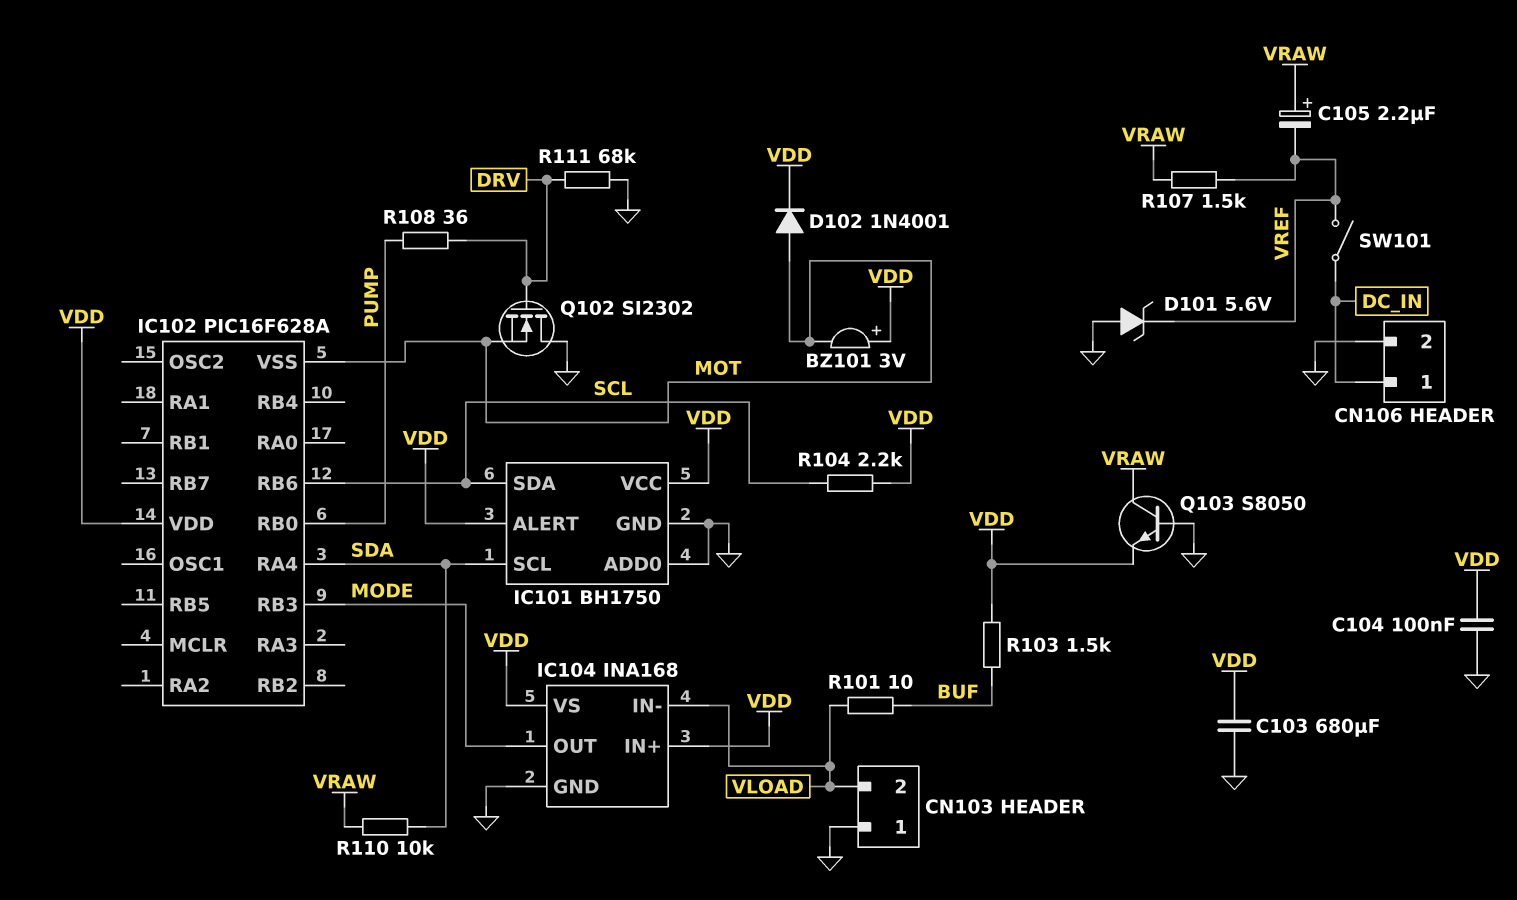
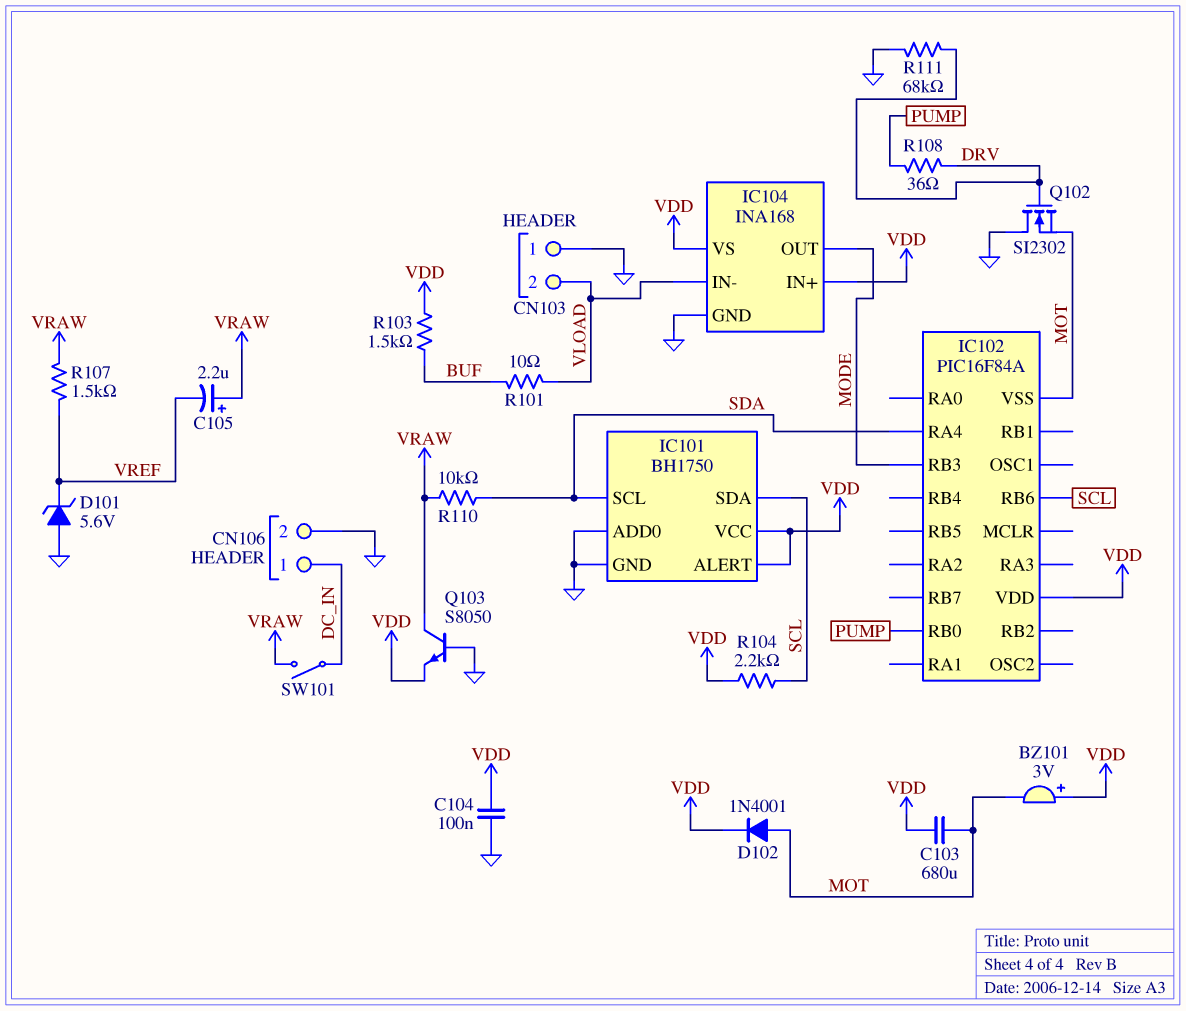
C103: 680uF (GND, VDD) -> 680uF (MOT, VDD)
IC102: PIC16F628A -> PIC16F84A
SW101: switch (DC_IN, VREF) -> switch (DC_IN, VRAW)

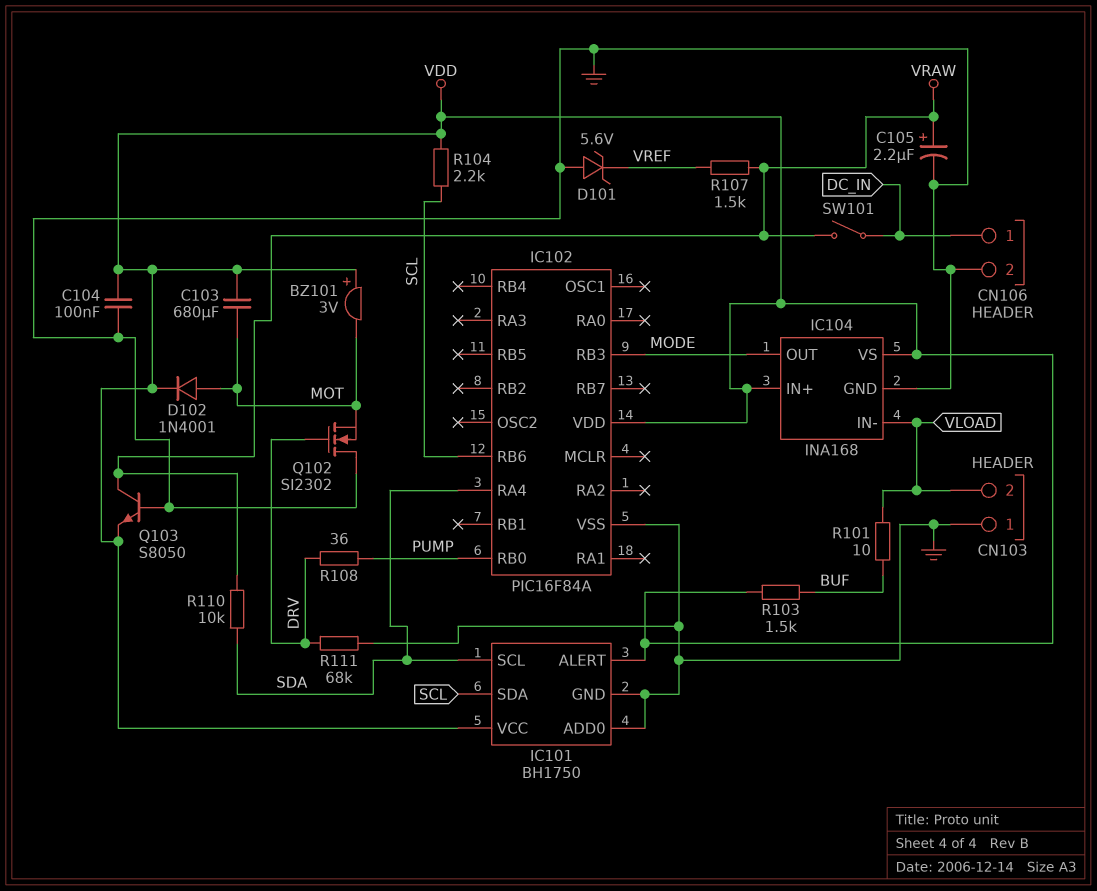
C105: 2.2uF (plus VRAW, minus VREF) -> 2.2uF (plus VRAW, minus GND)
IC102 pin VSS: MOT -> GND

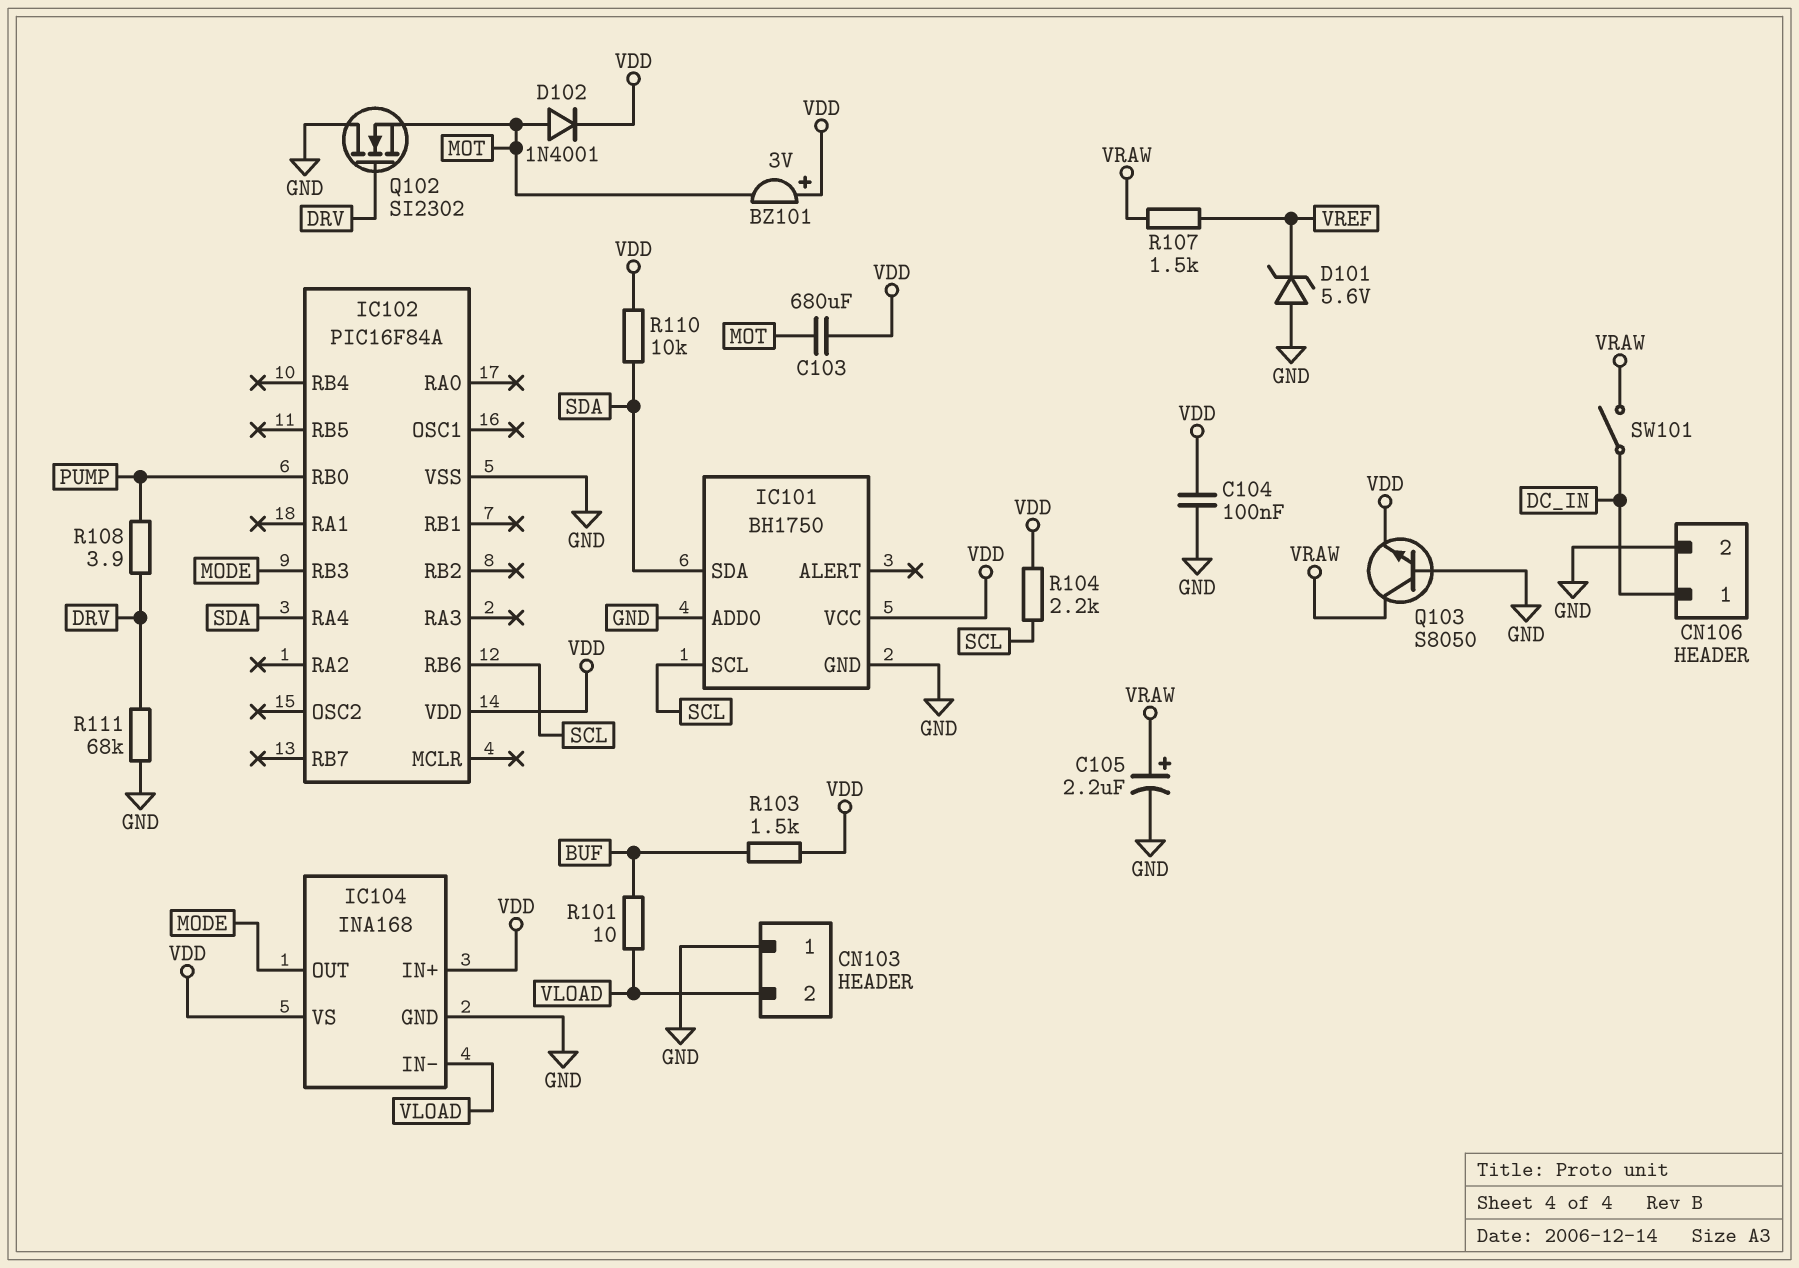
IC101 pin ALERT: VDD -> none
IC101 pin SCL: SDA -> SCL
IC101 pin SDA: SCL -> SDA
R108: 36 (DRV, PUMP) -> 3.9 (DRV, PUMP)
R110: 10k (SDA, VRAW) -> 10k (SDA, VDD)

